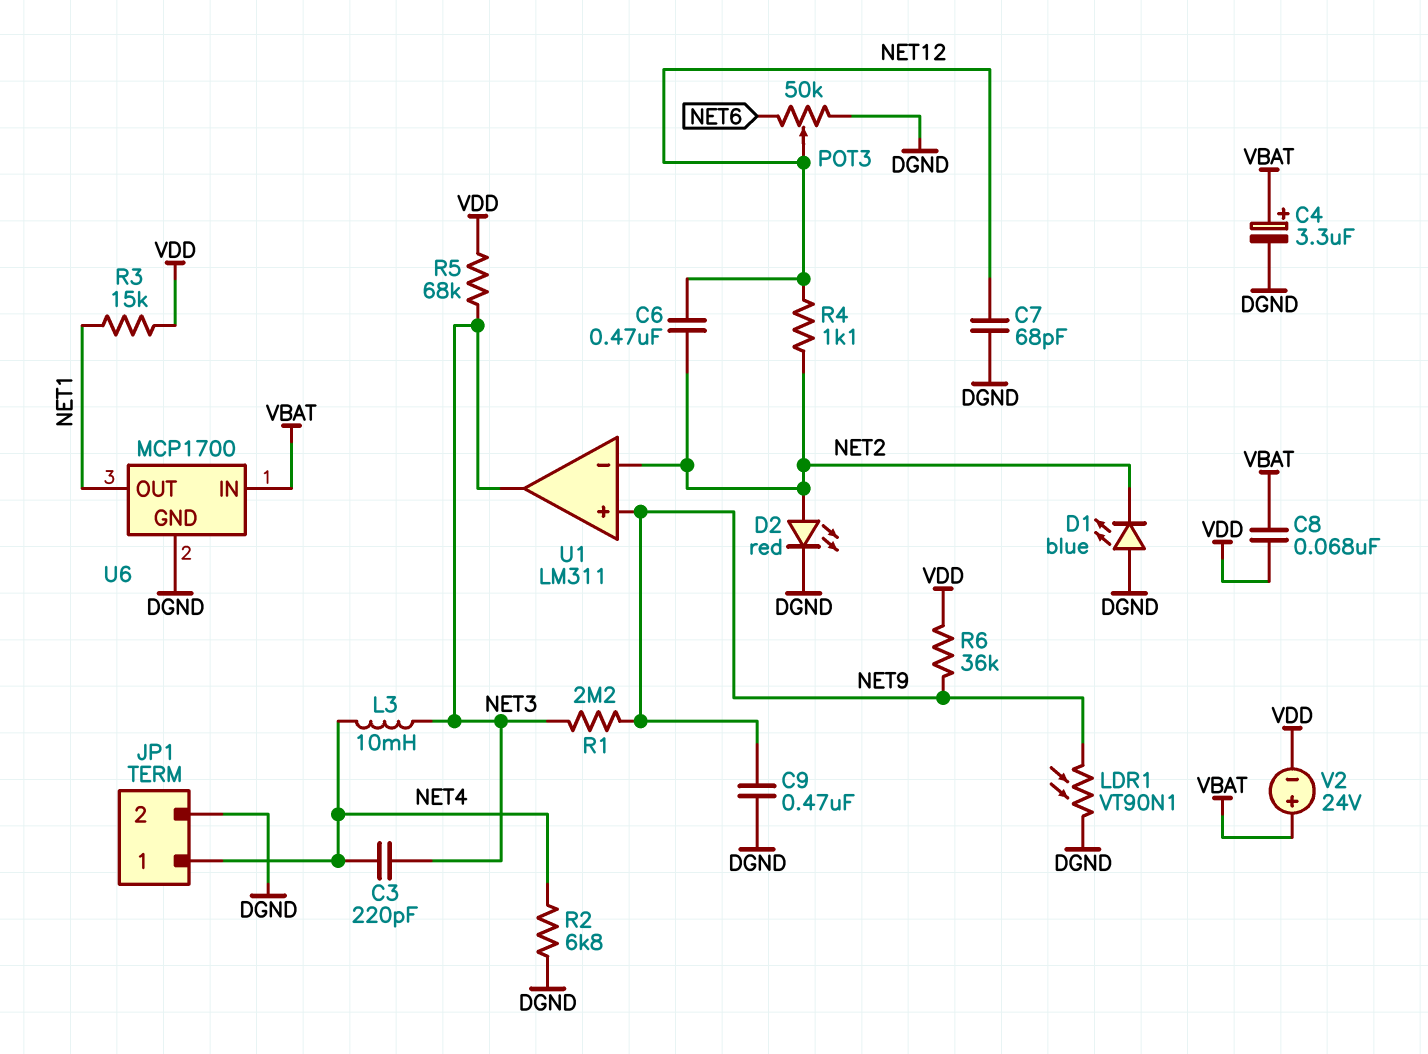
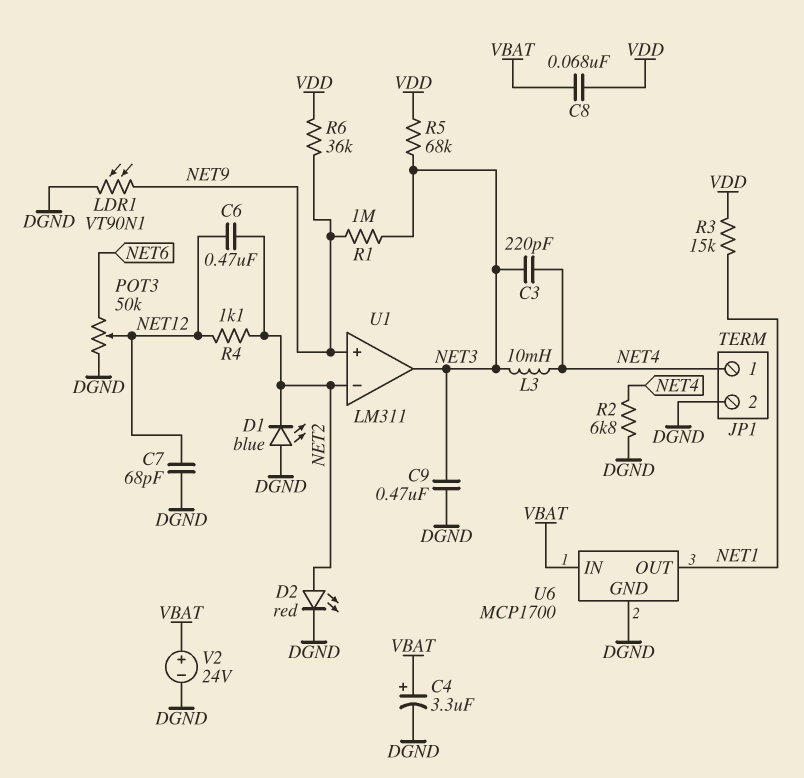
C9: 470nF (DGND, NET9) -> 470nF (DGND, NET3)
R1: 2.2M (NET3, NET9) -> 1M (NET3, NET9)
V2: 24V (plus VBAT, minus VDD) -> 24V (plus VBAT, minus DGND)

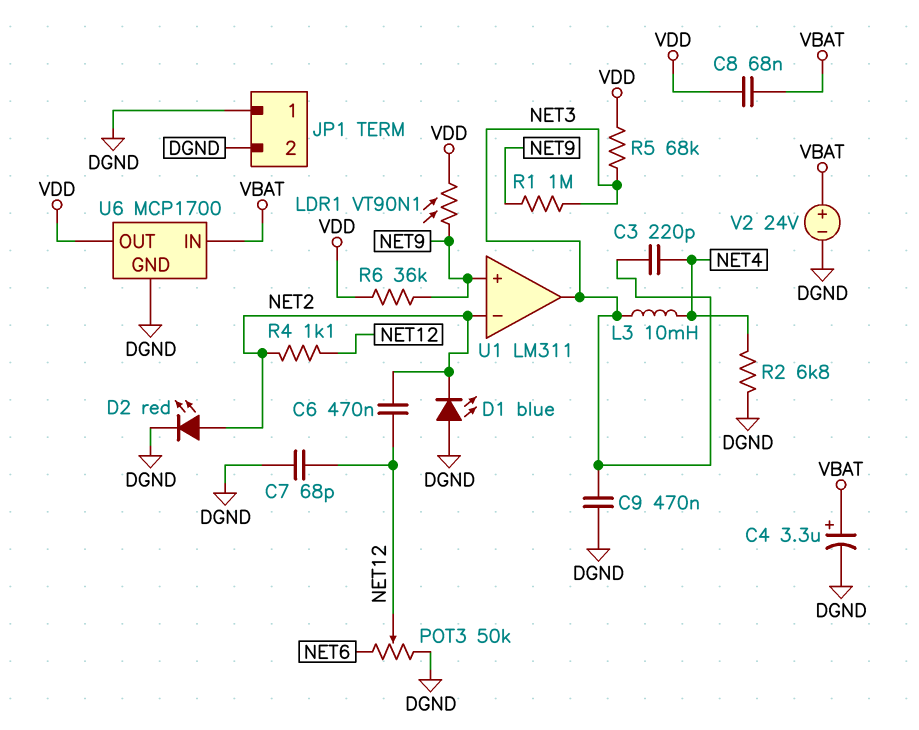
JP1 pin 1: NET4 -> DGND
LDR1: VT90N1 (DGND, NET9) -> VT90N1 (NET9, VDD)
R3: 15k (NET1, VDD) -> none
U6 pin OUT: NET1 -> VDD

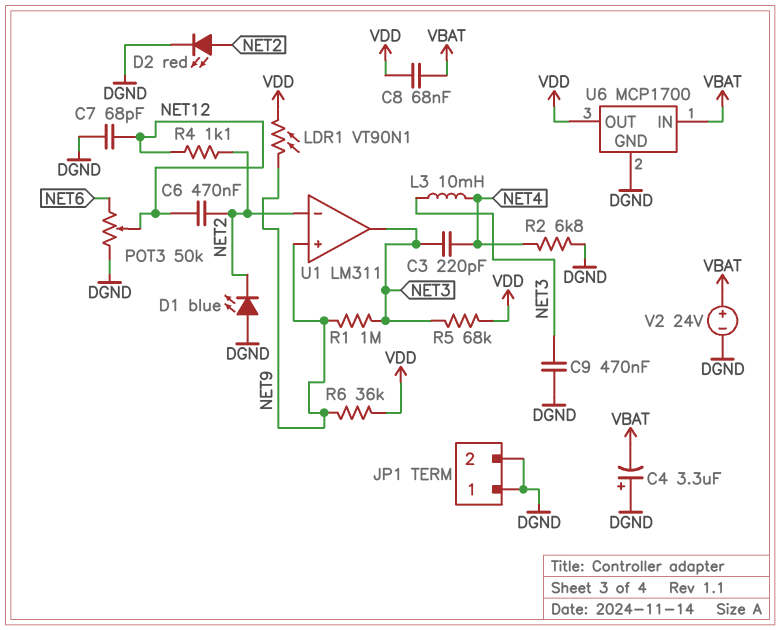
C4: 3.3uF (plus VBAT, minus DGND) -> 3.3uF (plus DGND, minus VBAT)

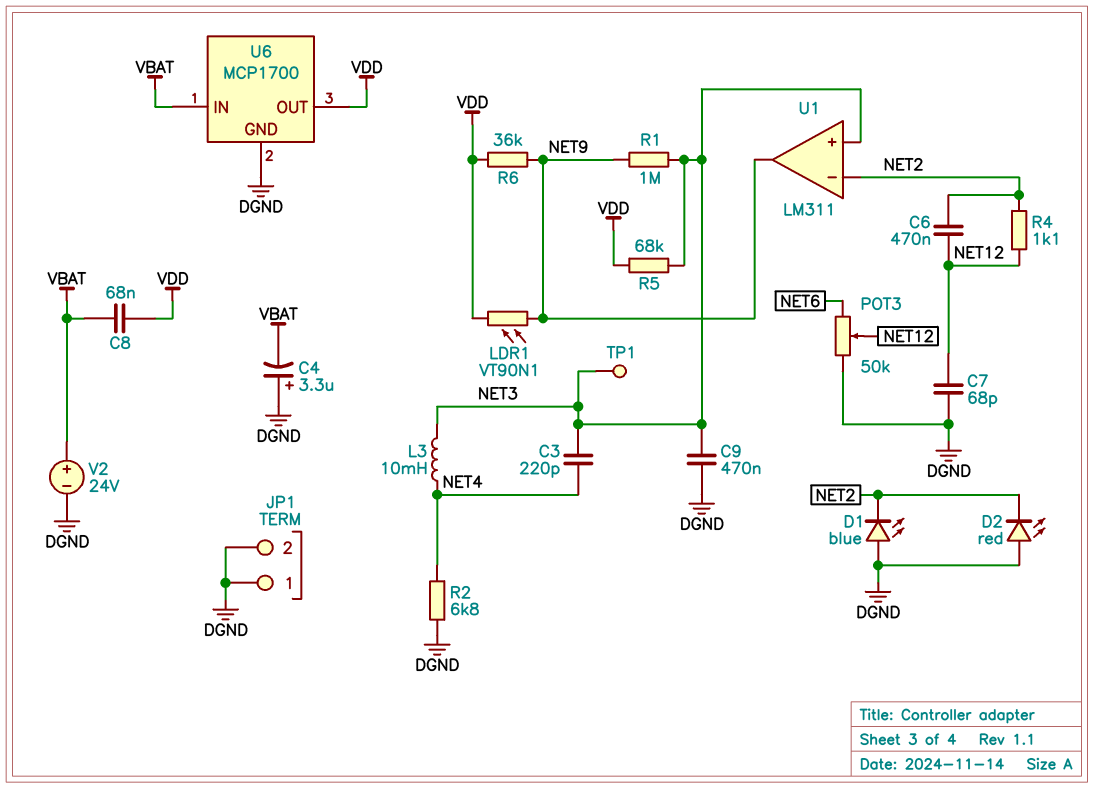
D2: LED red (A NET2, K DGND) -> LED red (A DGND, K NET2)
TP1: none -> test point (NET3)
U1 pin in+: NET9 -> NET3
U1 pin out: NET3 -> NET9

